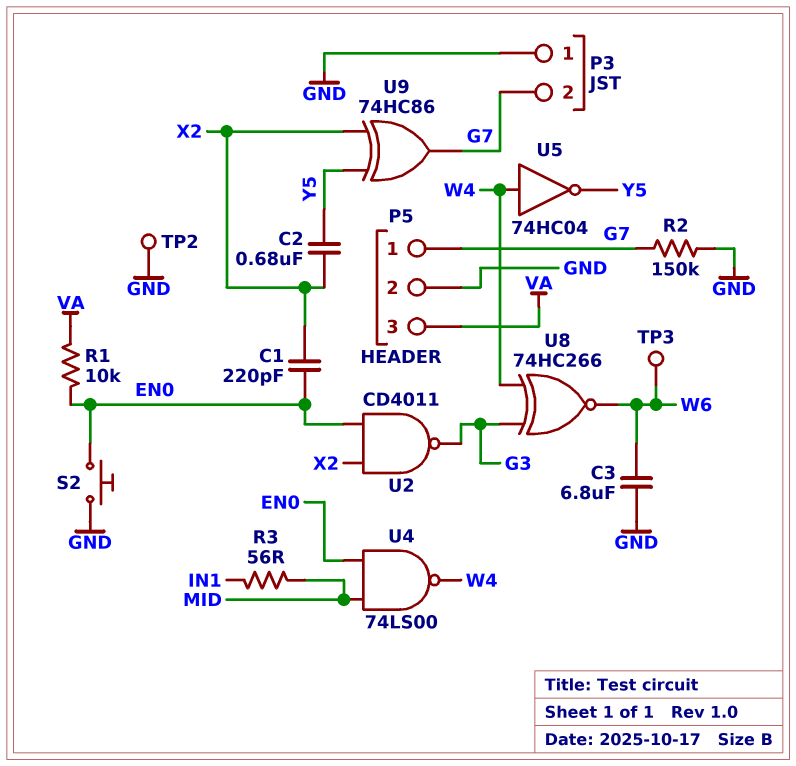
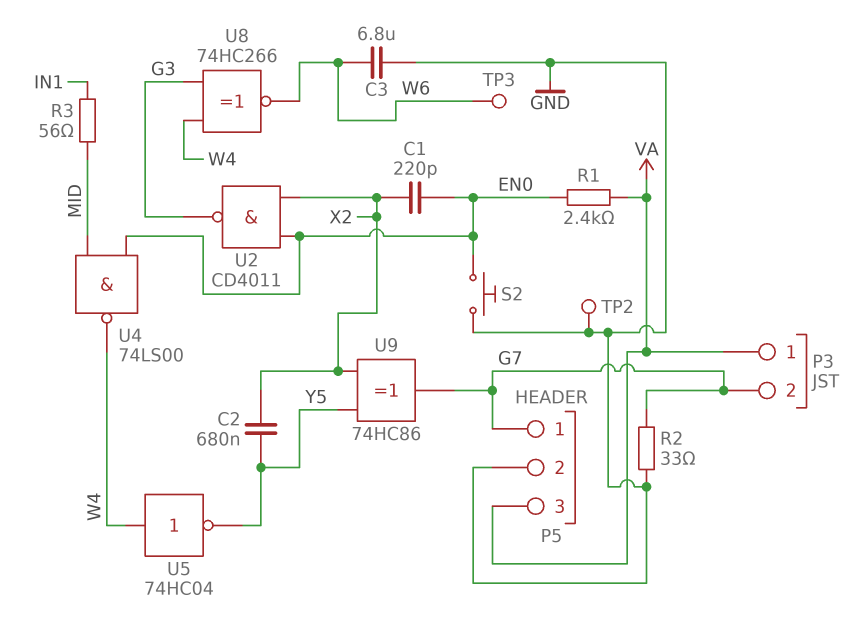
P3 pin 1: GND -> VA
R1: 10k (EN0, VA) -> 2.4k (EN0, VA)
R2: 150k (G7, GND) -> 33 (G7, GND)

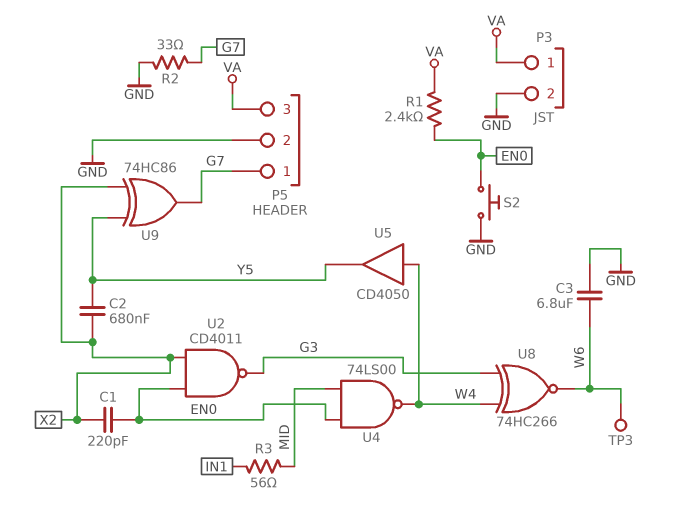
P3 pin 2: G7 -> GND
TP2: test point (GND) -> none
U5: NOT 74HC04 (in W4, out Y5) -> buffer CD4050 (in W4, out Y5)

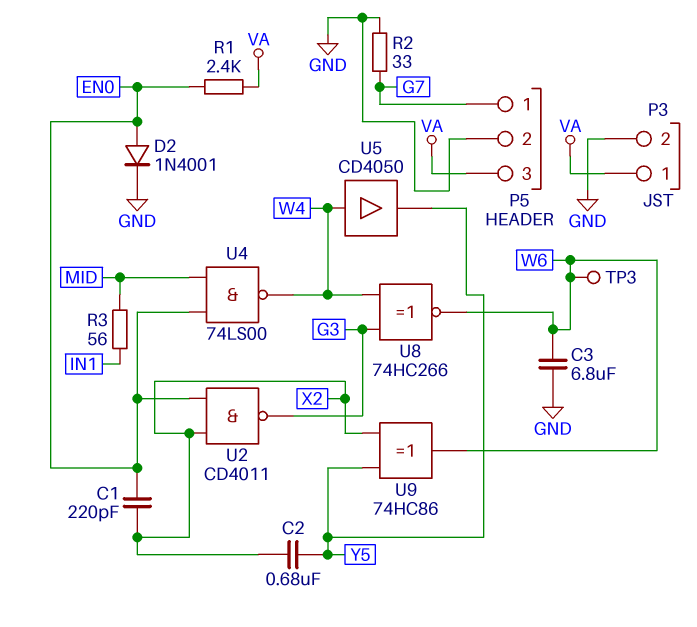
D2: none -> diode 1N4001 (A EN0, K GND)
S2: button (EN0, GND) -> none
U9: XOR 74HC86 (in X2, in Y5, out G7) -> XOR 74HC86 (in X2, in Y5, out W6)

